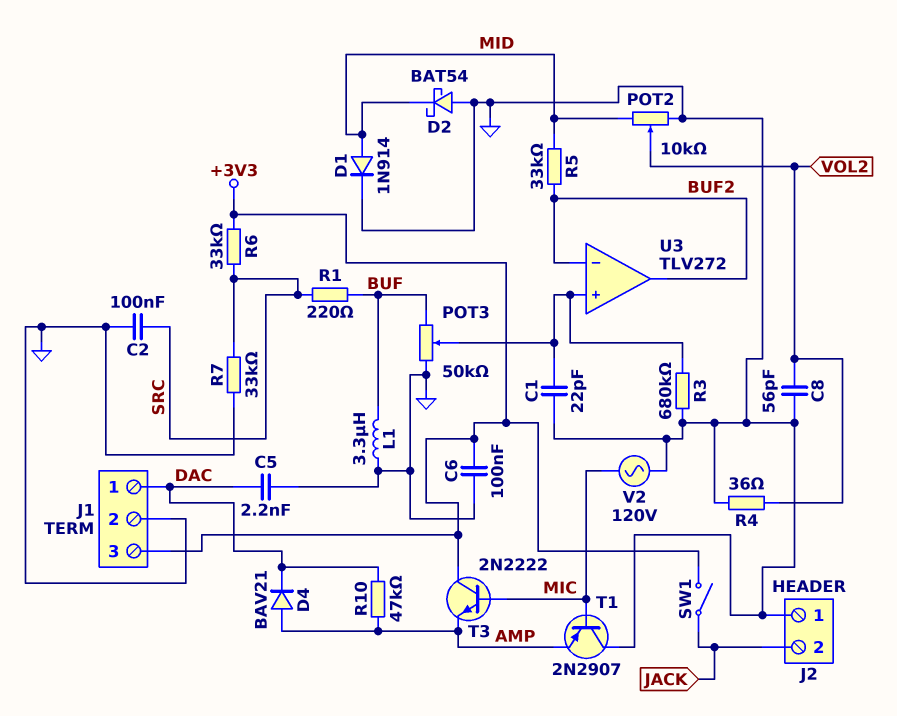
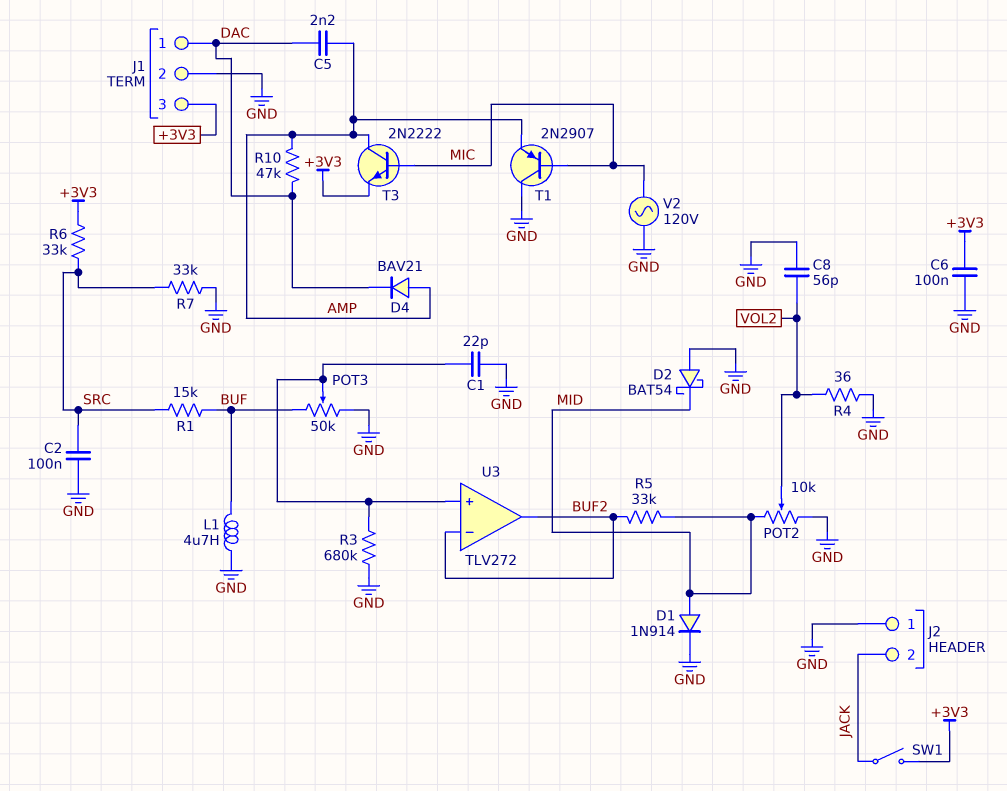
C5: 2.2nF (DAC, GND) -> 2.2nF (AMP, DAC)
L1: 3.3uH (BUF, GND) -> 4.7uH (BUF, GND)
R1: 220 (BUF, SRC) -> 15k (BUF, SRC)
T3: NPN 2N2222 (B MIC, C +3V3, E AMP) -> NPN 2N2222 (B MIC, C AMP, E +3V3)

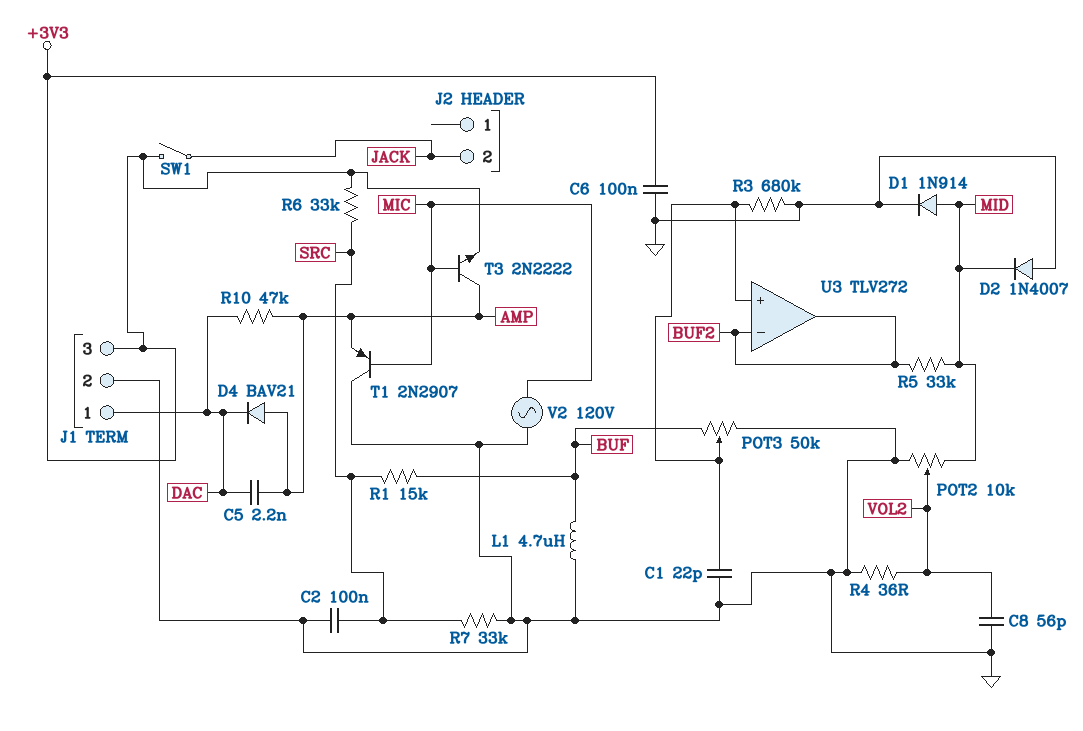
D2: schottky BAT54 (A GND, K MID) -> diode 1N4007 (A GND, K MID)
J2 pin 1: GND -> none

